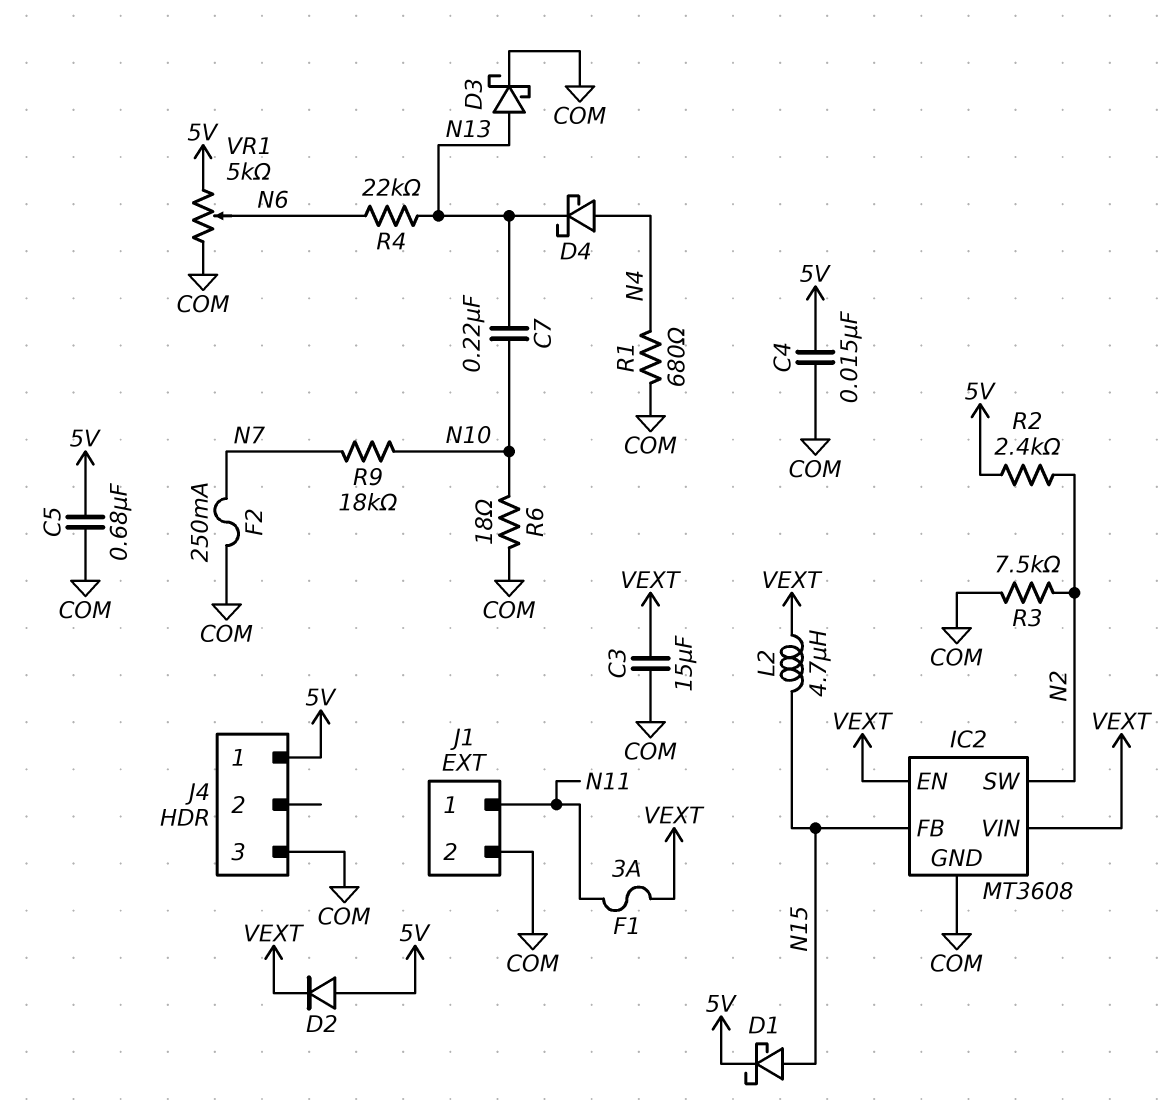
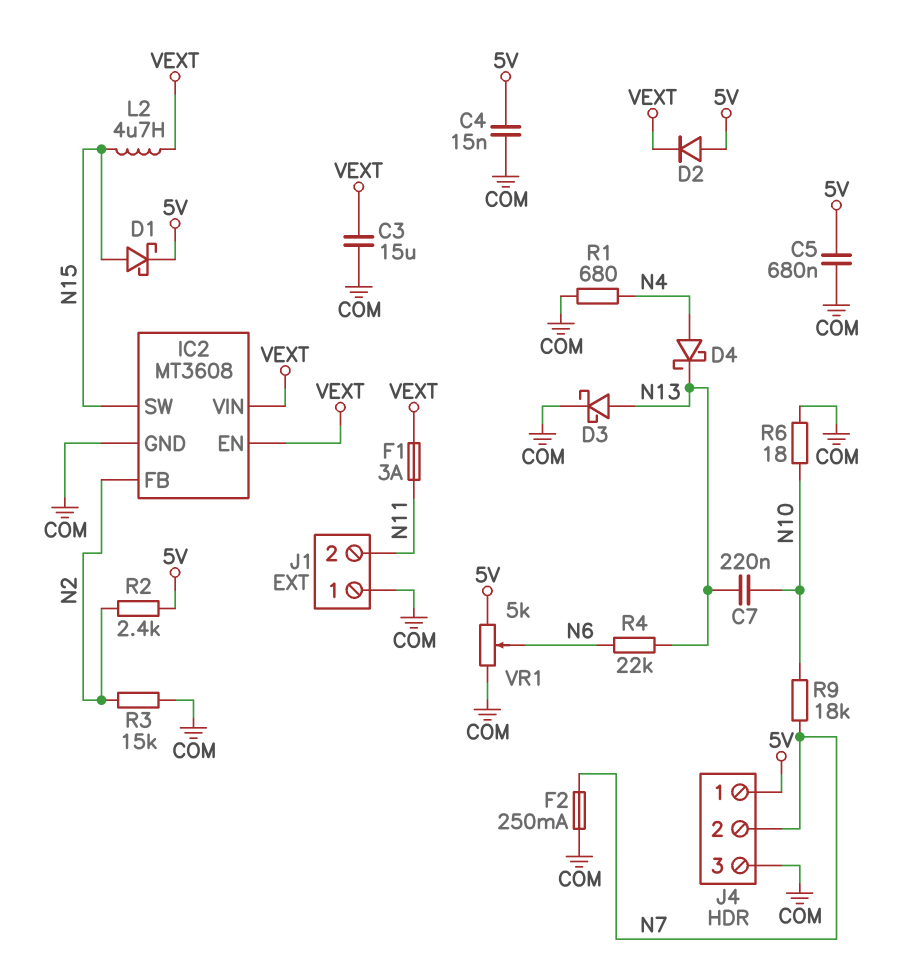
IC2 pin FB: N15 -> N2
IC2 pin SW: N2 -> N15
J1 pin 1: N11 -> COM
J1 pin 2: COM -> N11
J4 pin 2: none -> N7
R3: 7.5k (COM, N2) -> 15k (COM, N2)

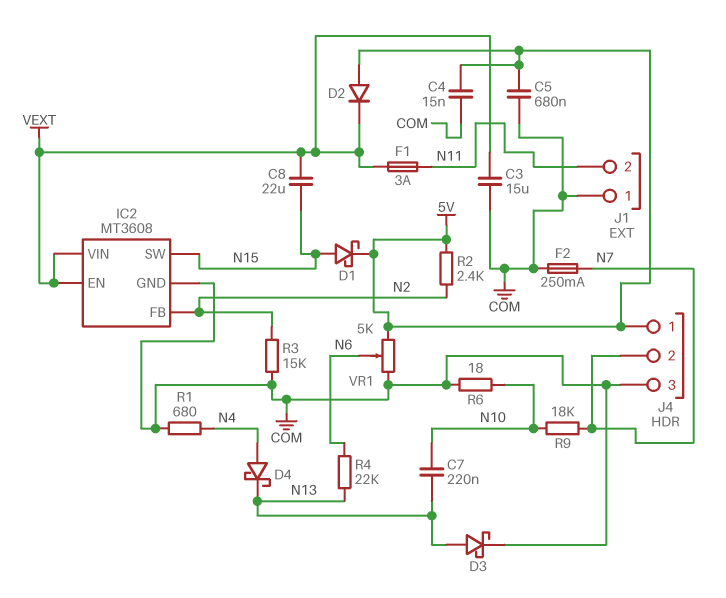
C8: none -> 22uF (N15, VEXT)
L2: 4.7uH (N15, VEXT) -> none

